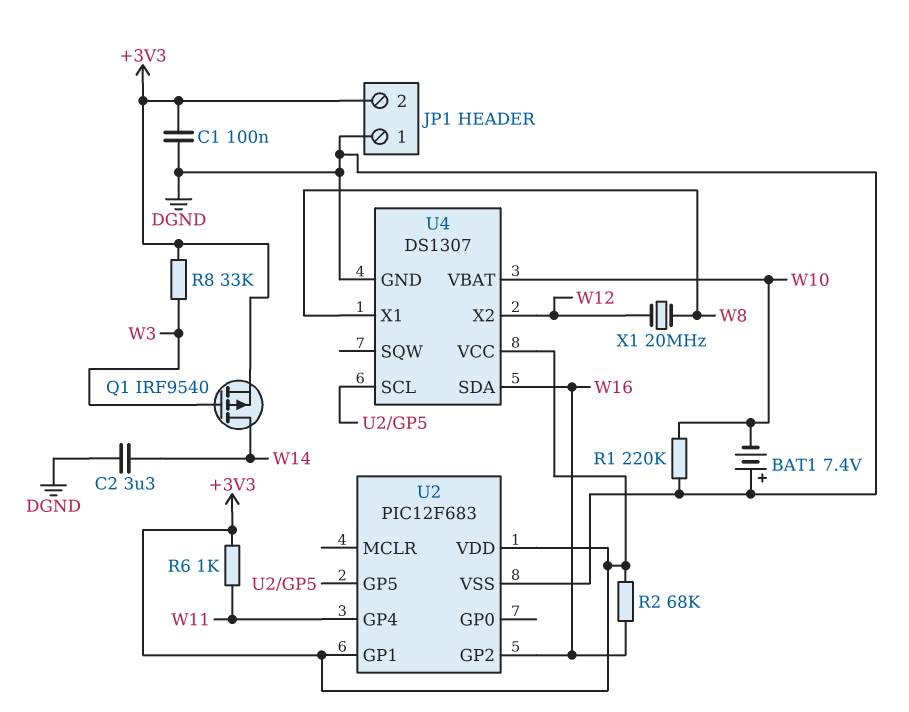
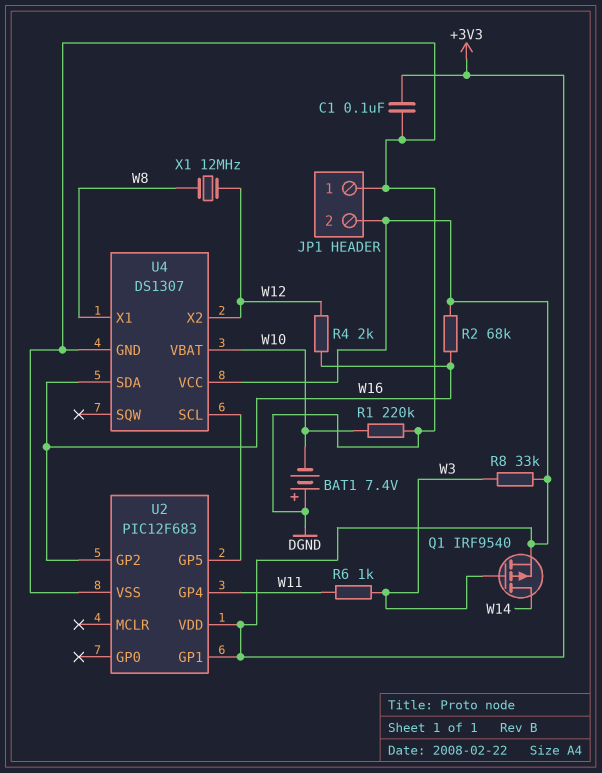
C2: 3.3uF (DGND, W14) -> none
R4: none -> 2k (W12, W16)
R6: 1k (+3V3, W11) -> 1k (W3, W11)
X1: 20MHz (W8, W12) -> 12MHz (W8, W12)

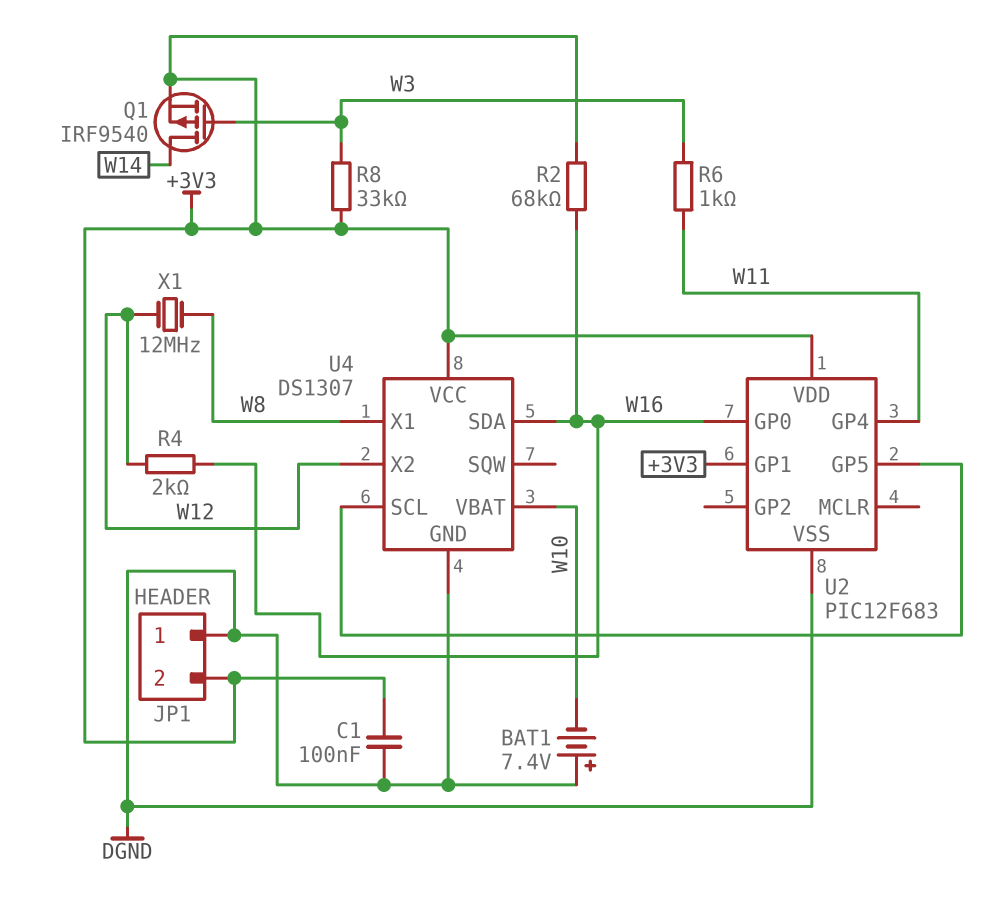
R1: 220k (DGND, W10) -> none
U2 pin GP0: none -> W16
U2 pin GP2: W16 -> none

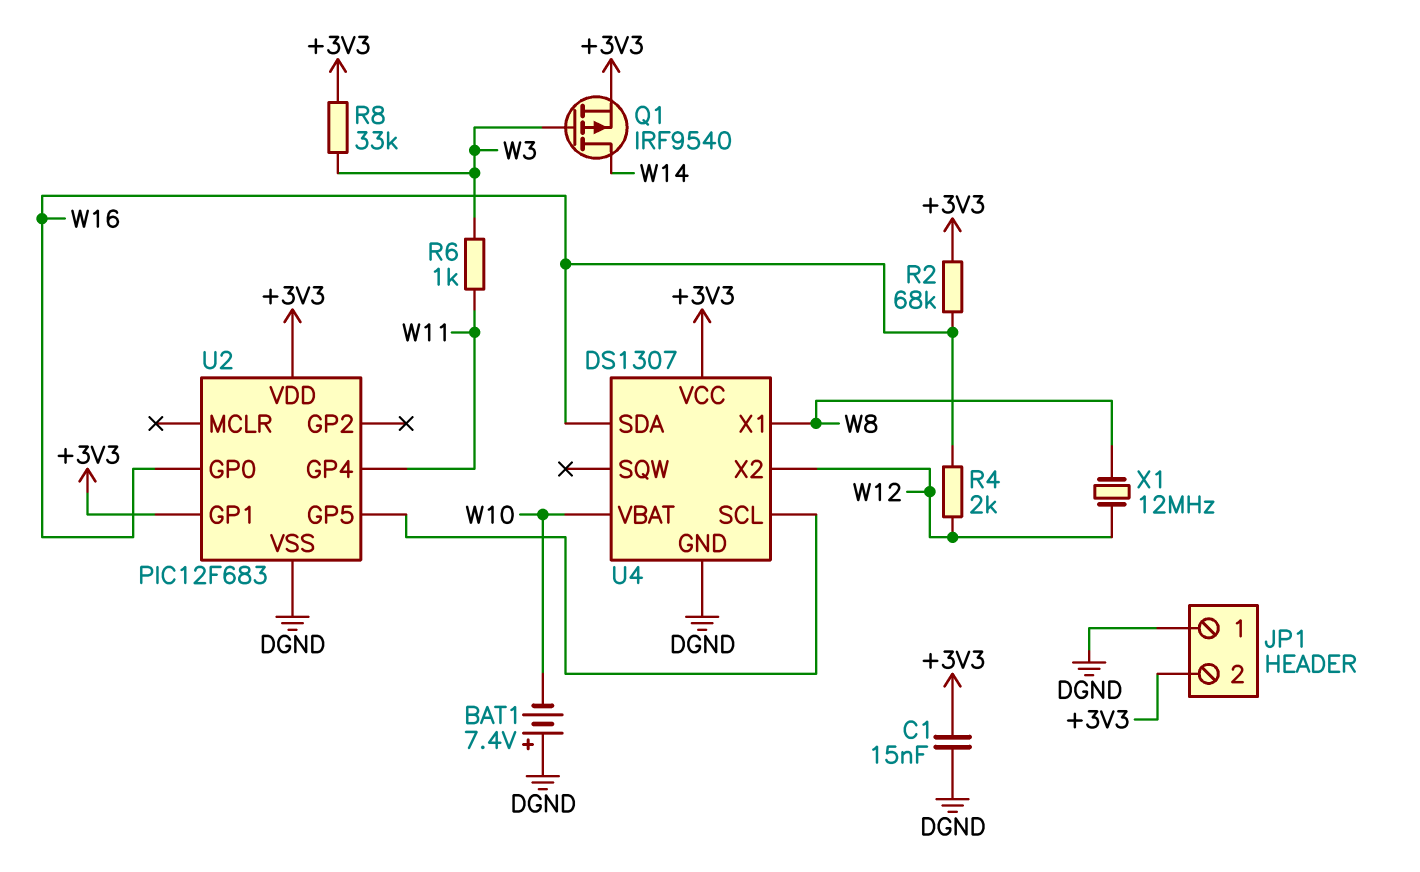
C1: 100nF (+3V3, DGND) -> 15nF (+3V3, DGND)

